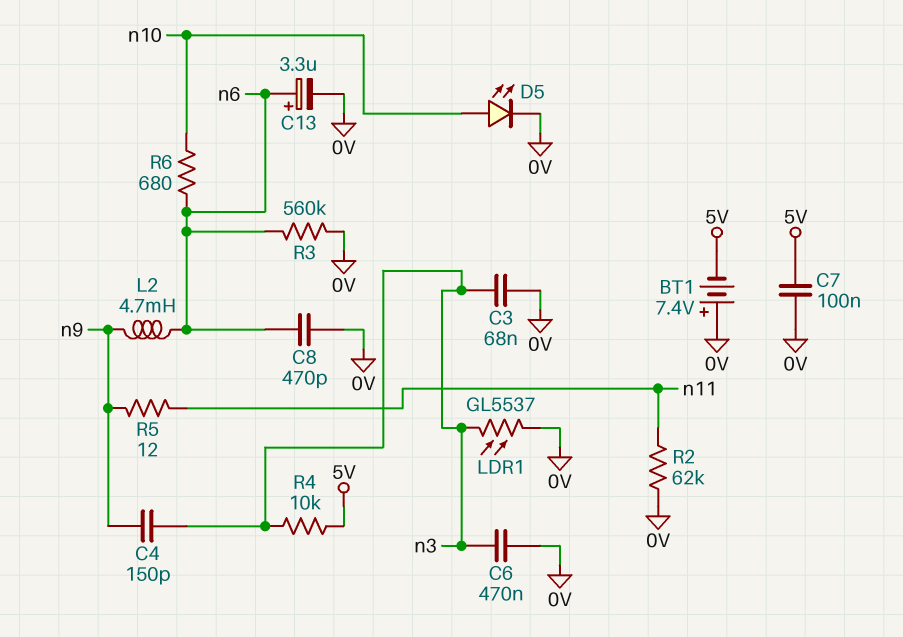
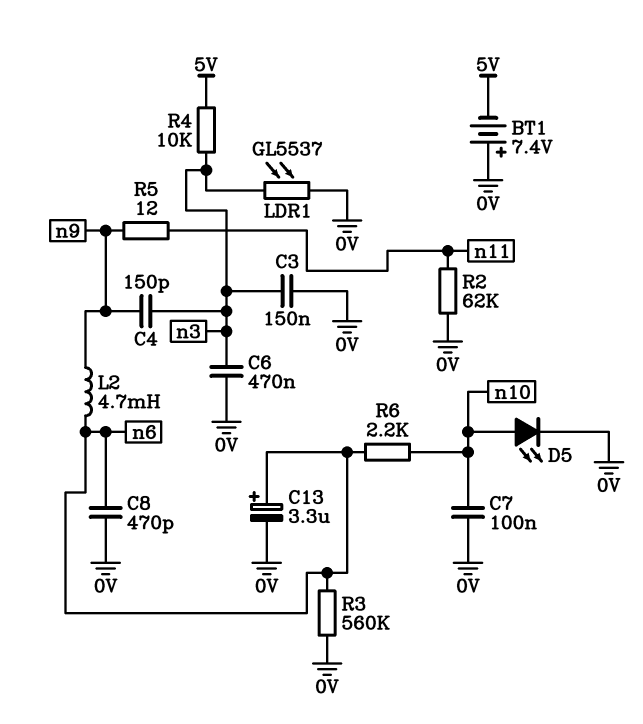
C3: 68nF (0V, n3) -> 150nF (0V, n3)
C7: 100nF (0V, 5V) -> 100nF (0V, n10)
R6: 680 (n6, n10) -> 2.2k (n6, n10)

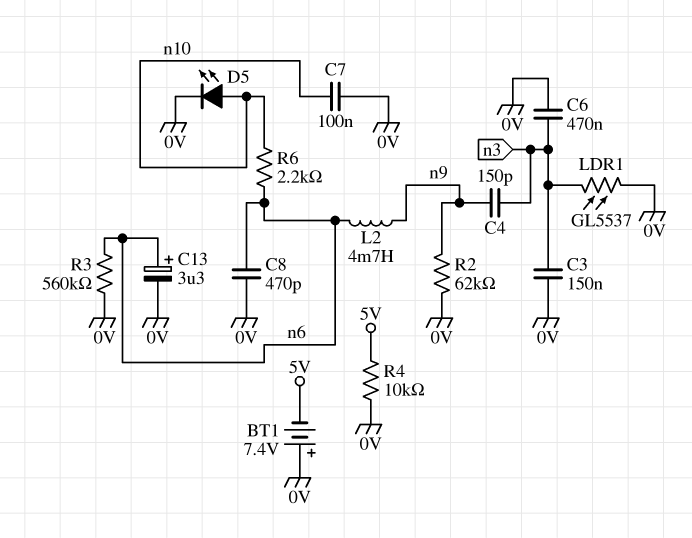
R2: 62k (0V, n11) -> 62k (0V, n9)
R4: 10k (5V, n3) -> 10k (0V, 5V)
R5: 12 (n9, n11) -> none

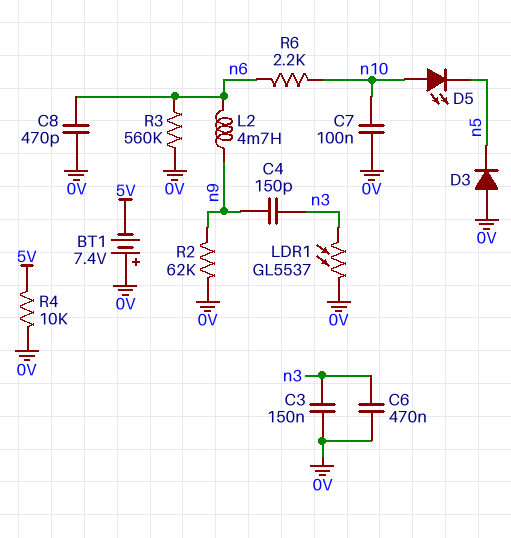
C13: 3.3uF (plus n6, minus 0V) -> none
D3: none -> diode (A 0V, K n5)
D5: LED (A n10, K 0V) -> LED (A n10, K n5)

